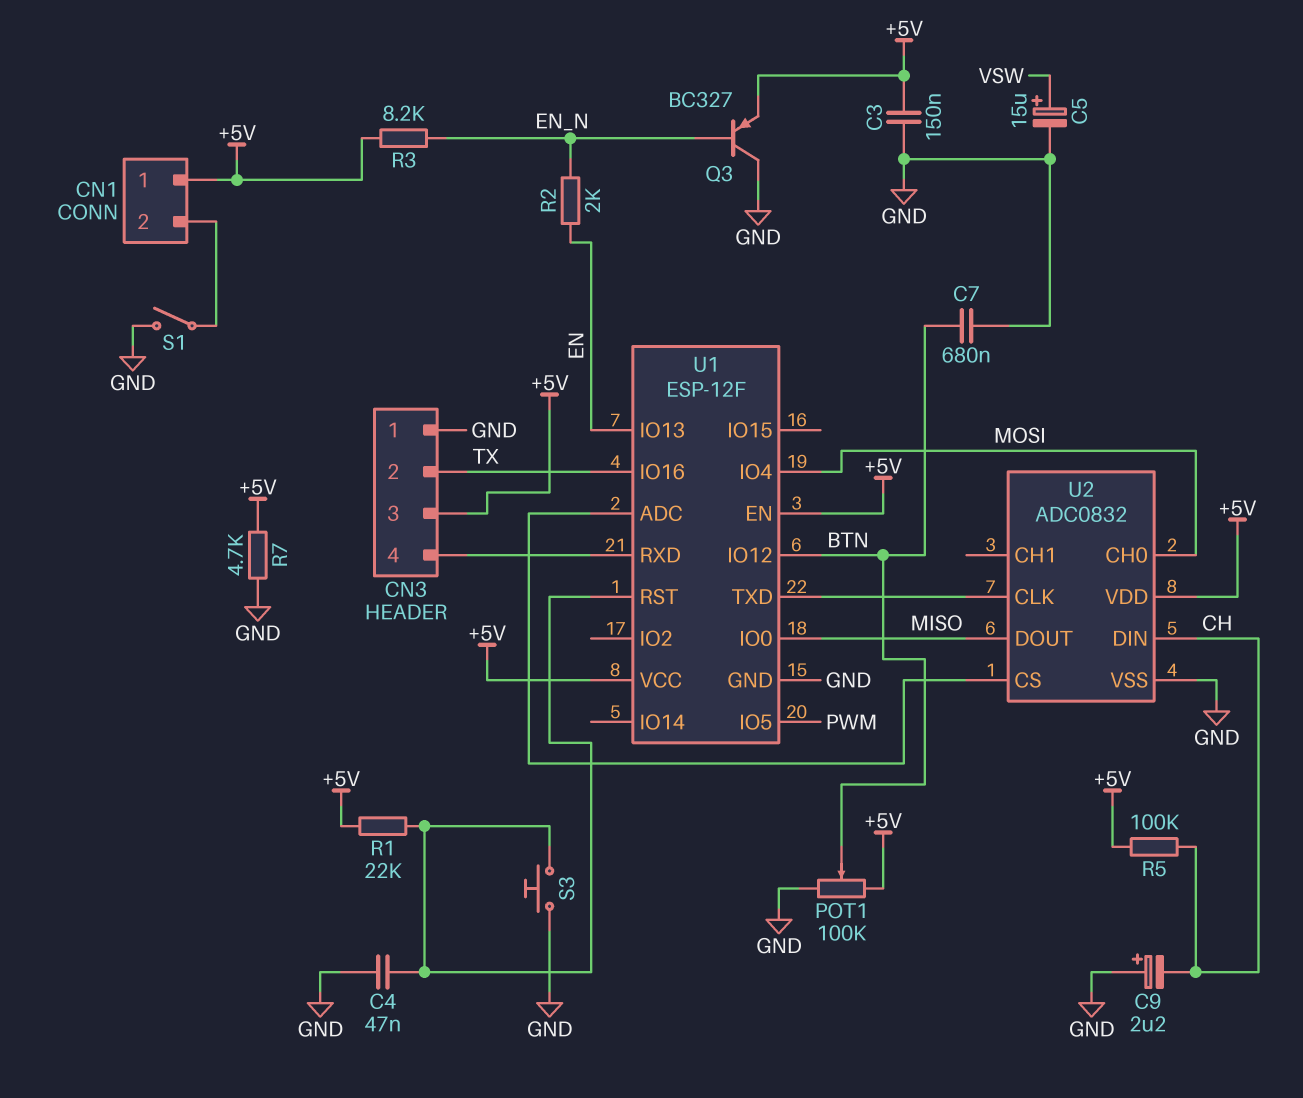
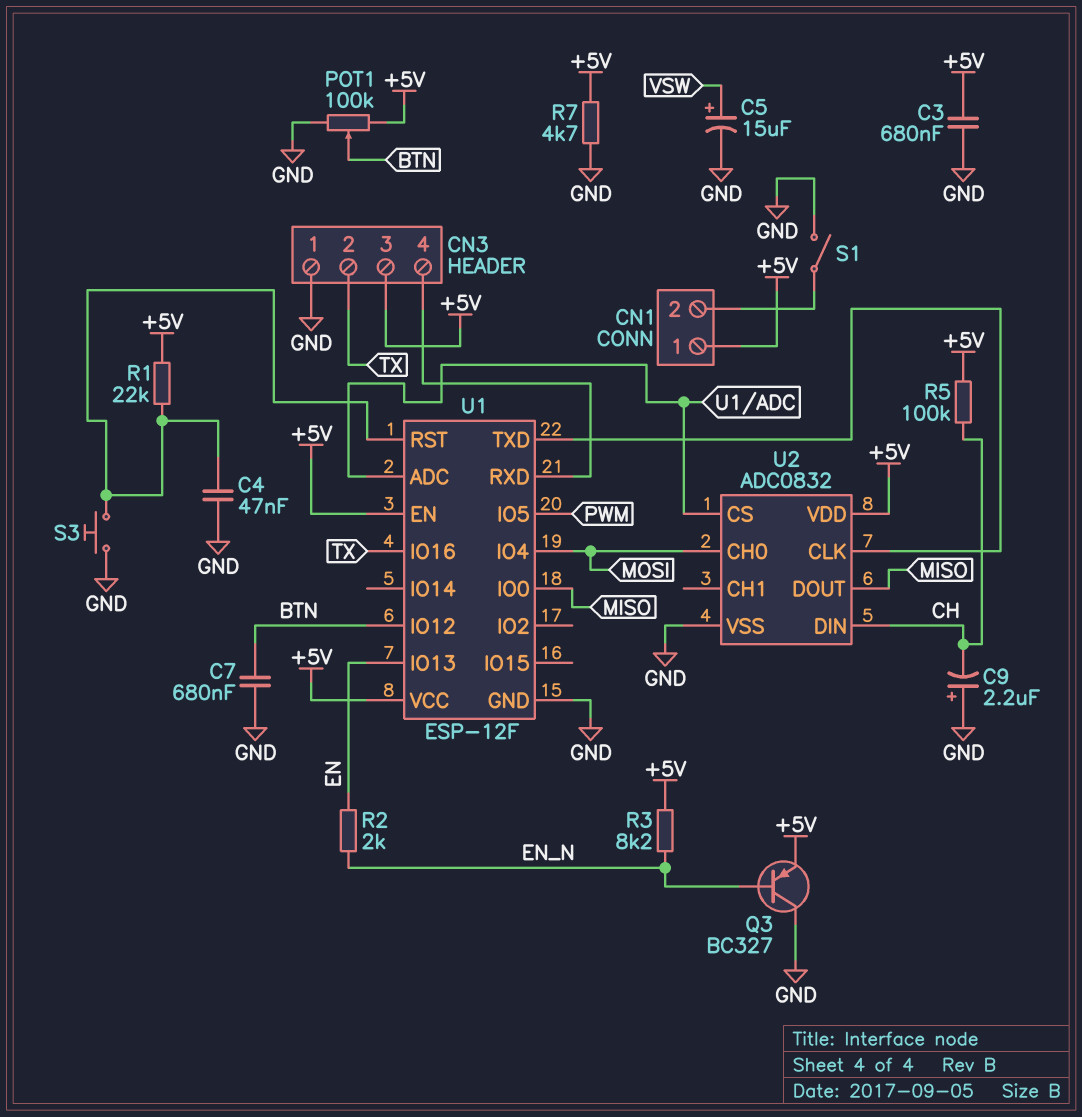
C3: 150nF (+5V, GND) -> 680nF (+5V, GND)

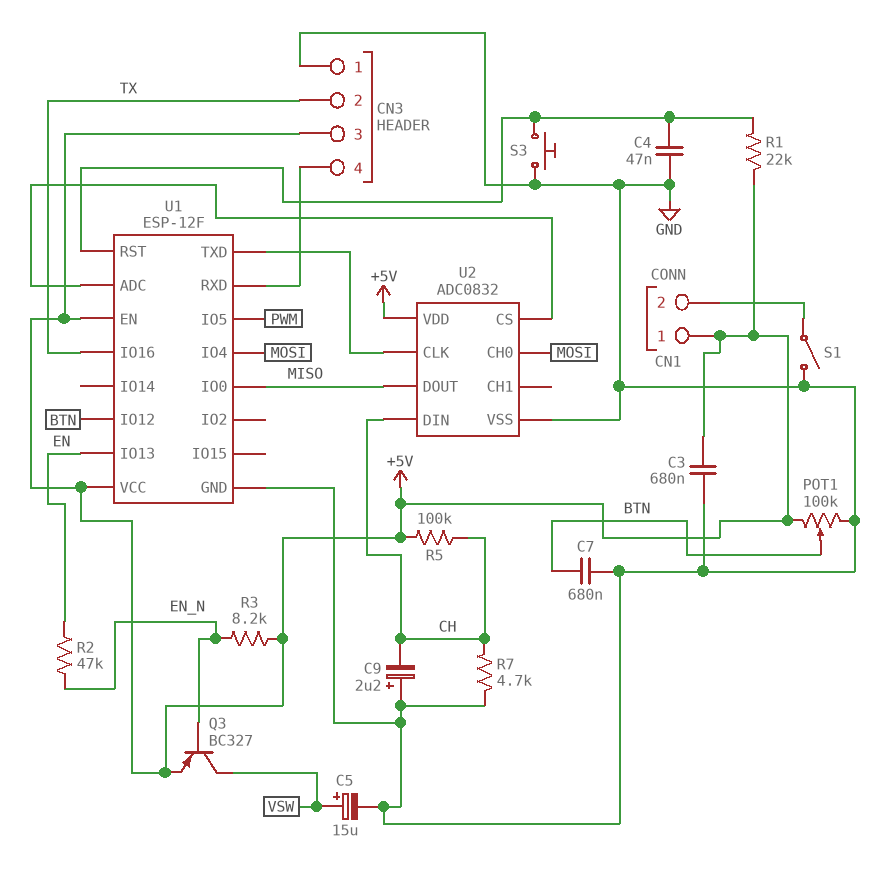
Q3: PNP BC327 (B EN_N, C GND, E +5V) -> PNP BC327 (B EN_N, C VSW, E +5V)
R2: 2k (EN, EN_N) -> 47k (EN, EN_N)
R7: 4.7k (+5V, GND) -> 4.7k (CH, GND)

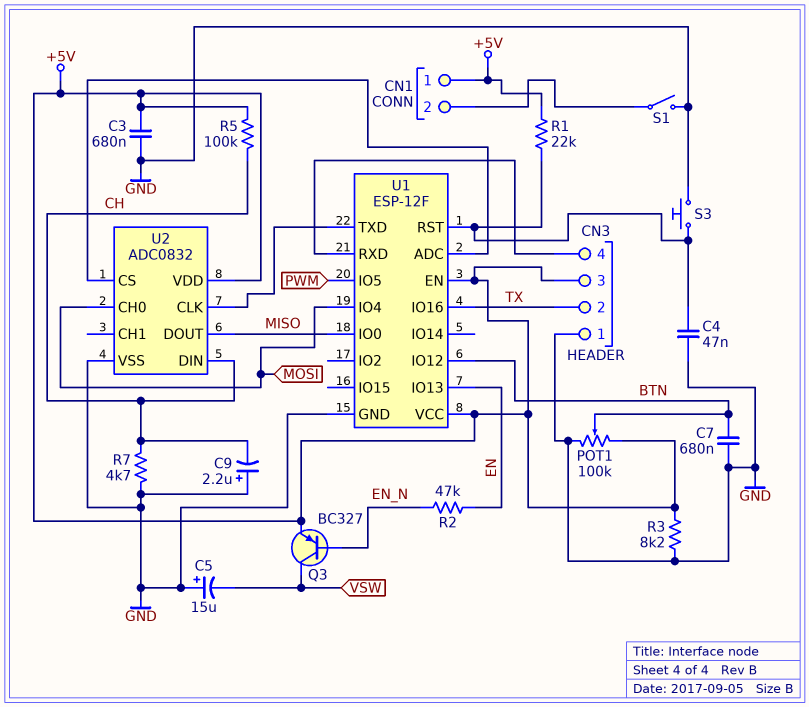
C5: 15uF (plus VSW, minus GND) -> 15uF (plus GND, minus VSW)
R3: 8.2k (+5V, EN_N) -> 8.2k (+5V, GND)

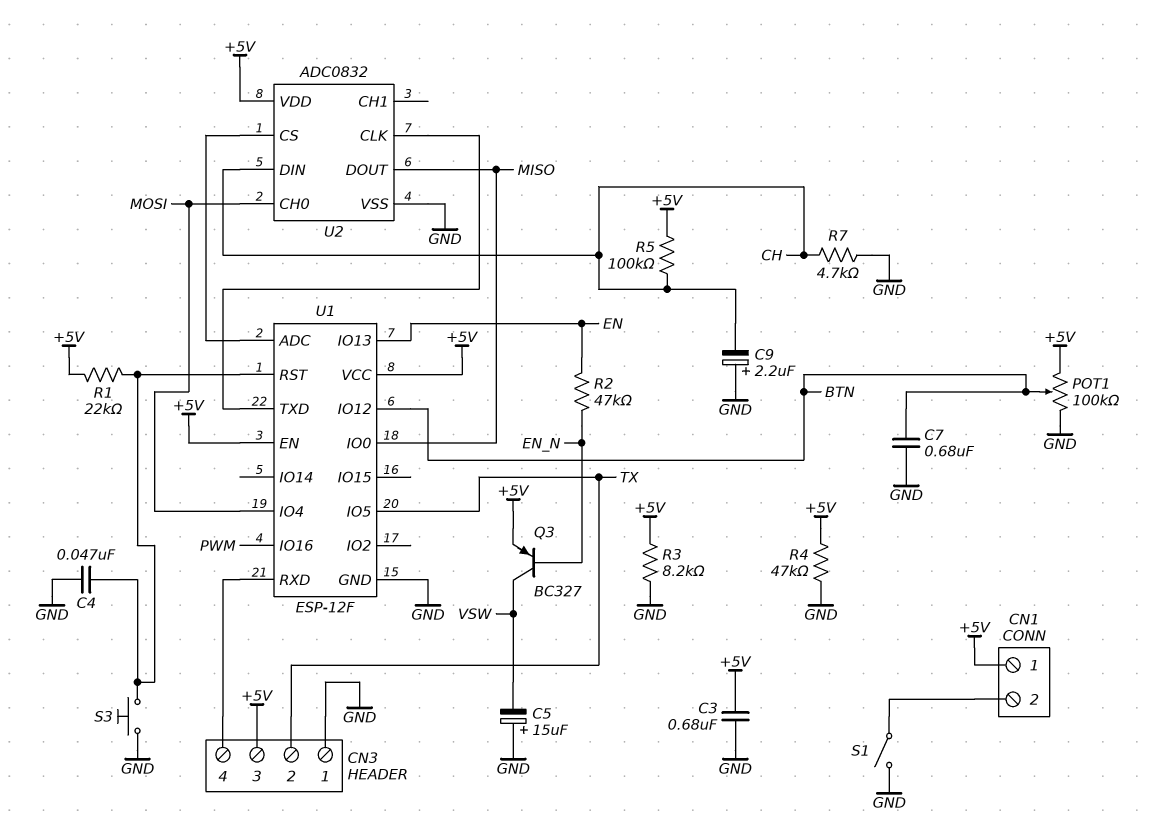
R4: none -> 47k (+5V, GND)
U1 pin IO5: PWM -> TX
U1 pin IO16: TX -> PWM

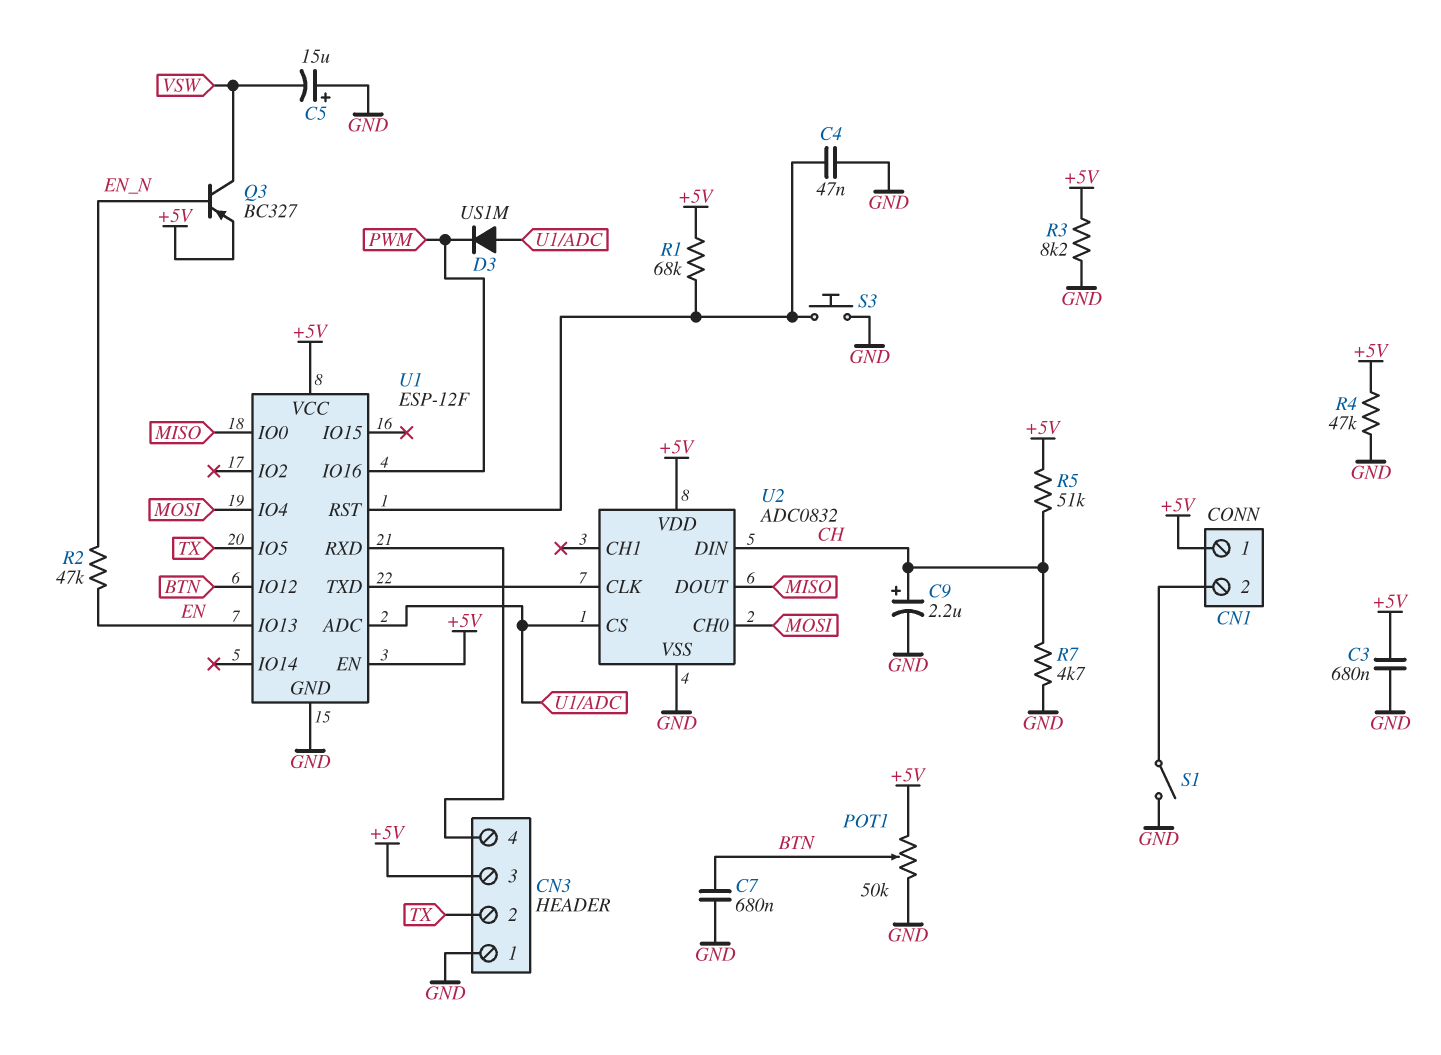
C9: 2.2uF (plus GND, minus CH) -> 2.2uF (plus CH, minus GND)
D3: none -> diode US1M (A U1/ADC, K PWM)
POT1: 100k (+5V, GND, wiper BTN) -> 50k (+5V, GND, wiper BTN)
R1: 22k (+5V, U1/RST) -> 68k (+5V, U1/RST)
R5: 100k (+5V, CH) -> 51k (+5V, CH)

